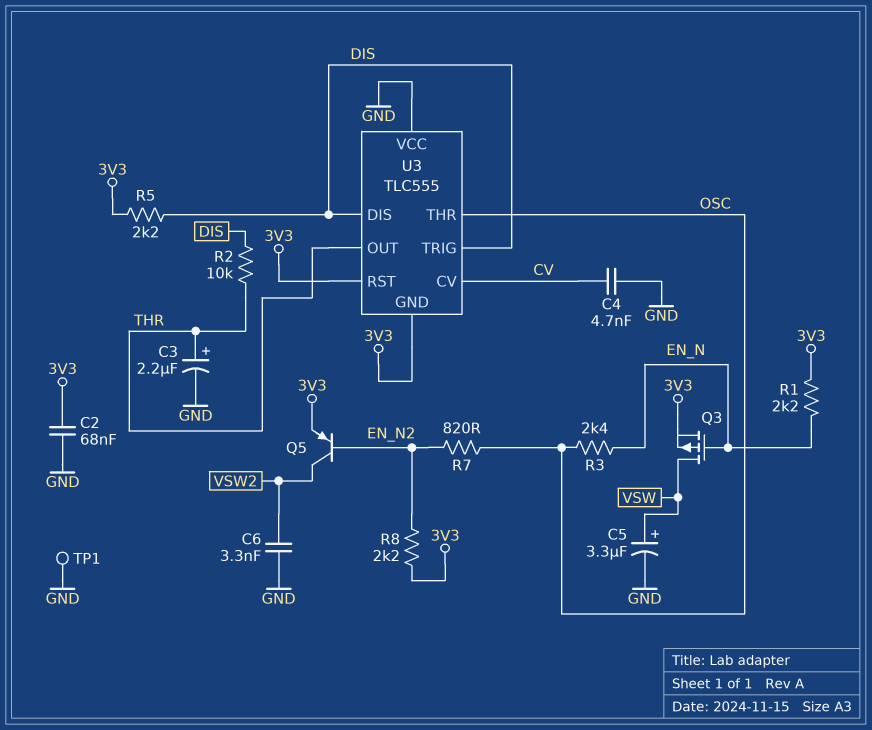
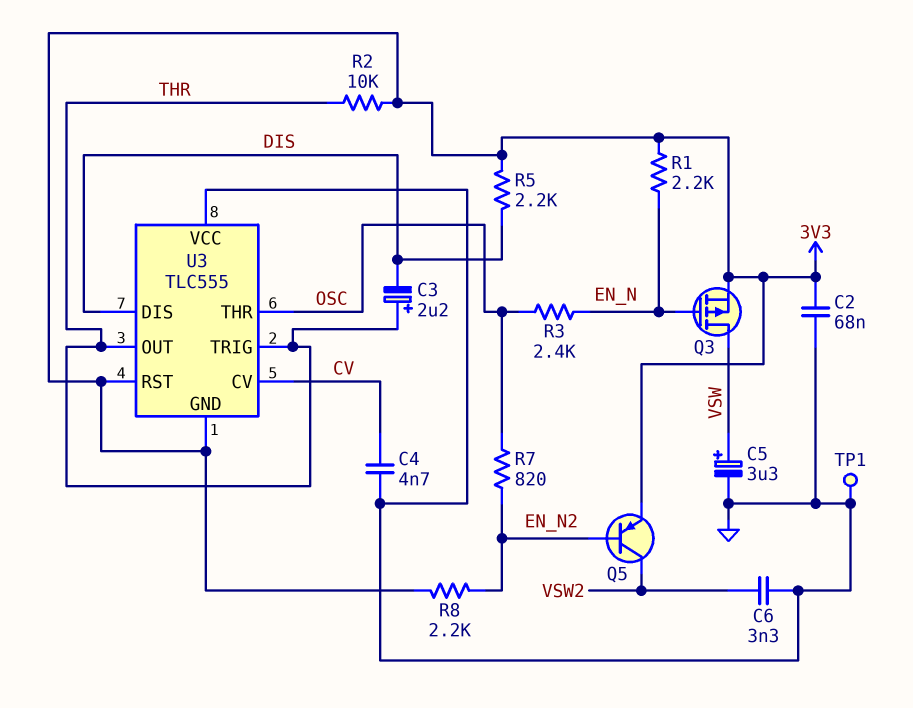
C3: 2.2uF (plus THR, minus GND) -> 2.2uF (plus THR, minus DIS)
R2: 10k (DIS, THR) -> 10k (3V3, THR)
U3 pin TRIG: DIS -> THR

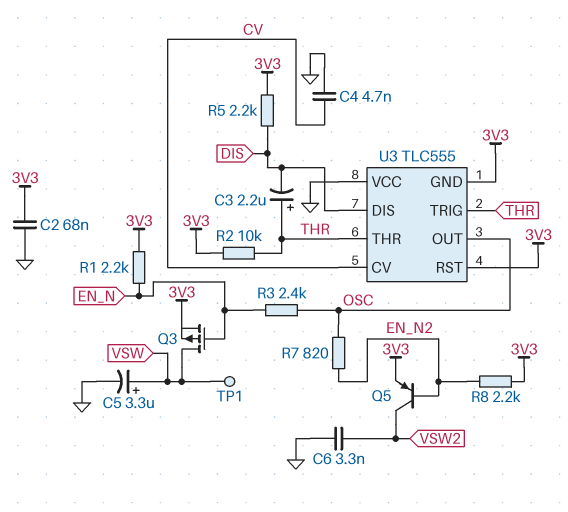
TP1: test point (GND) -> test point (VSW)
U3 pin OUT: THR -> OSC
U3 pin THR: OSC -> THR

